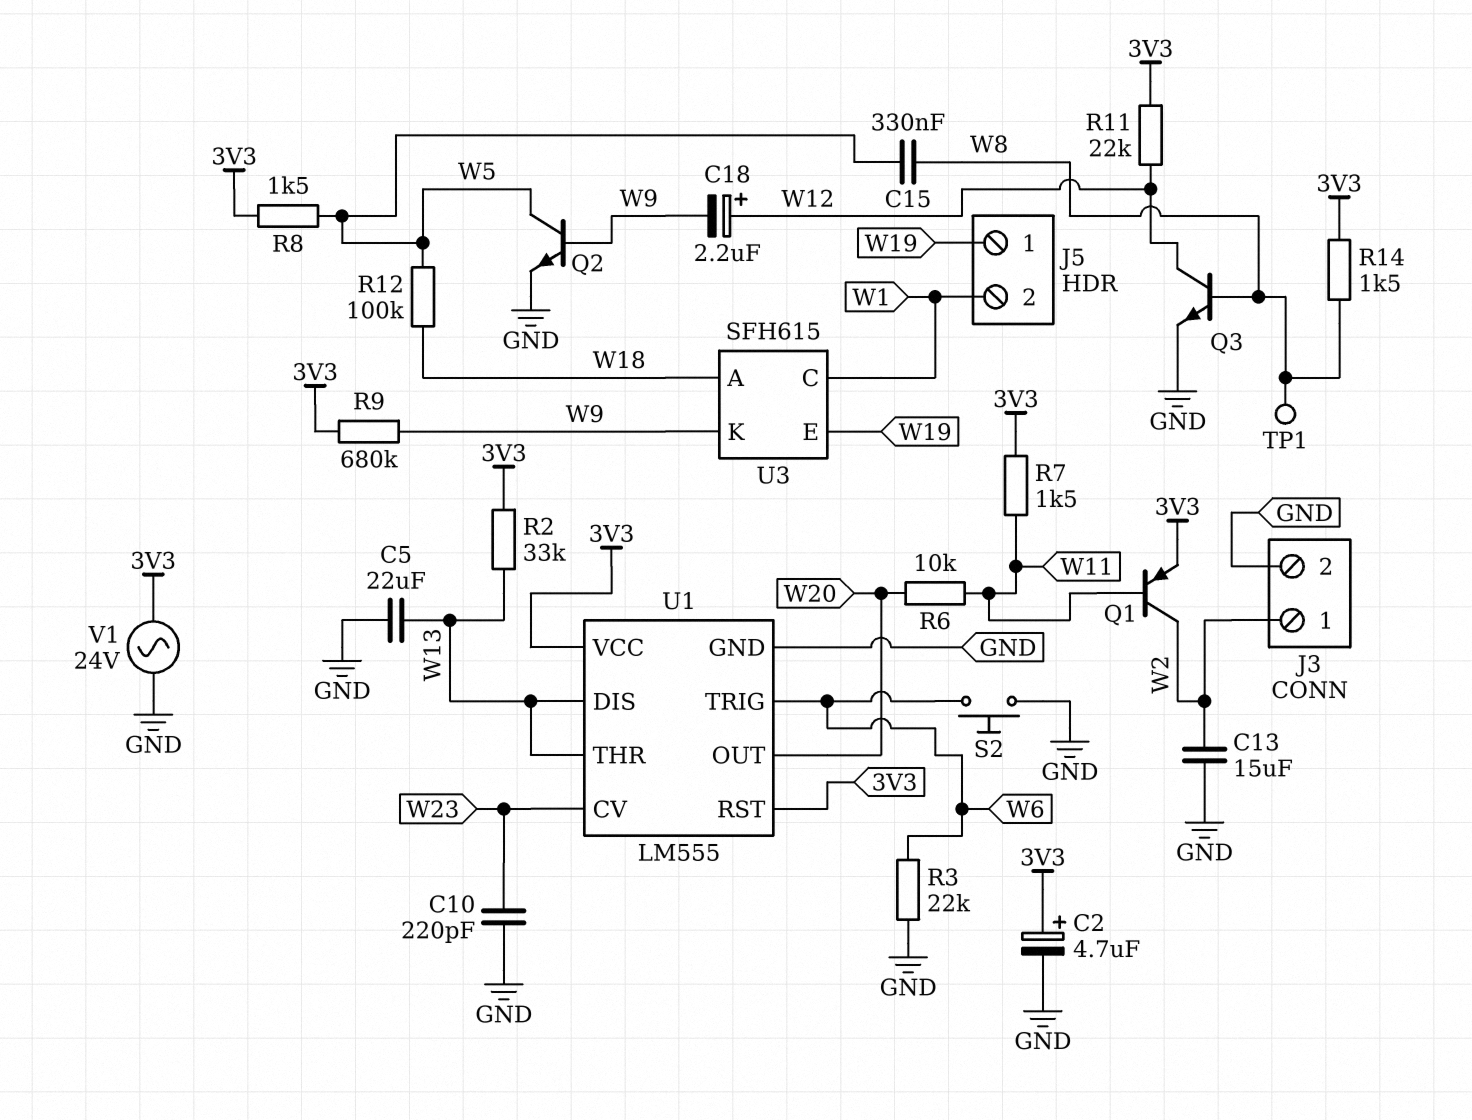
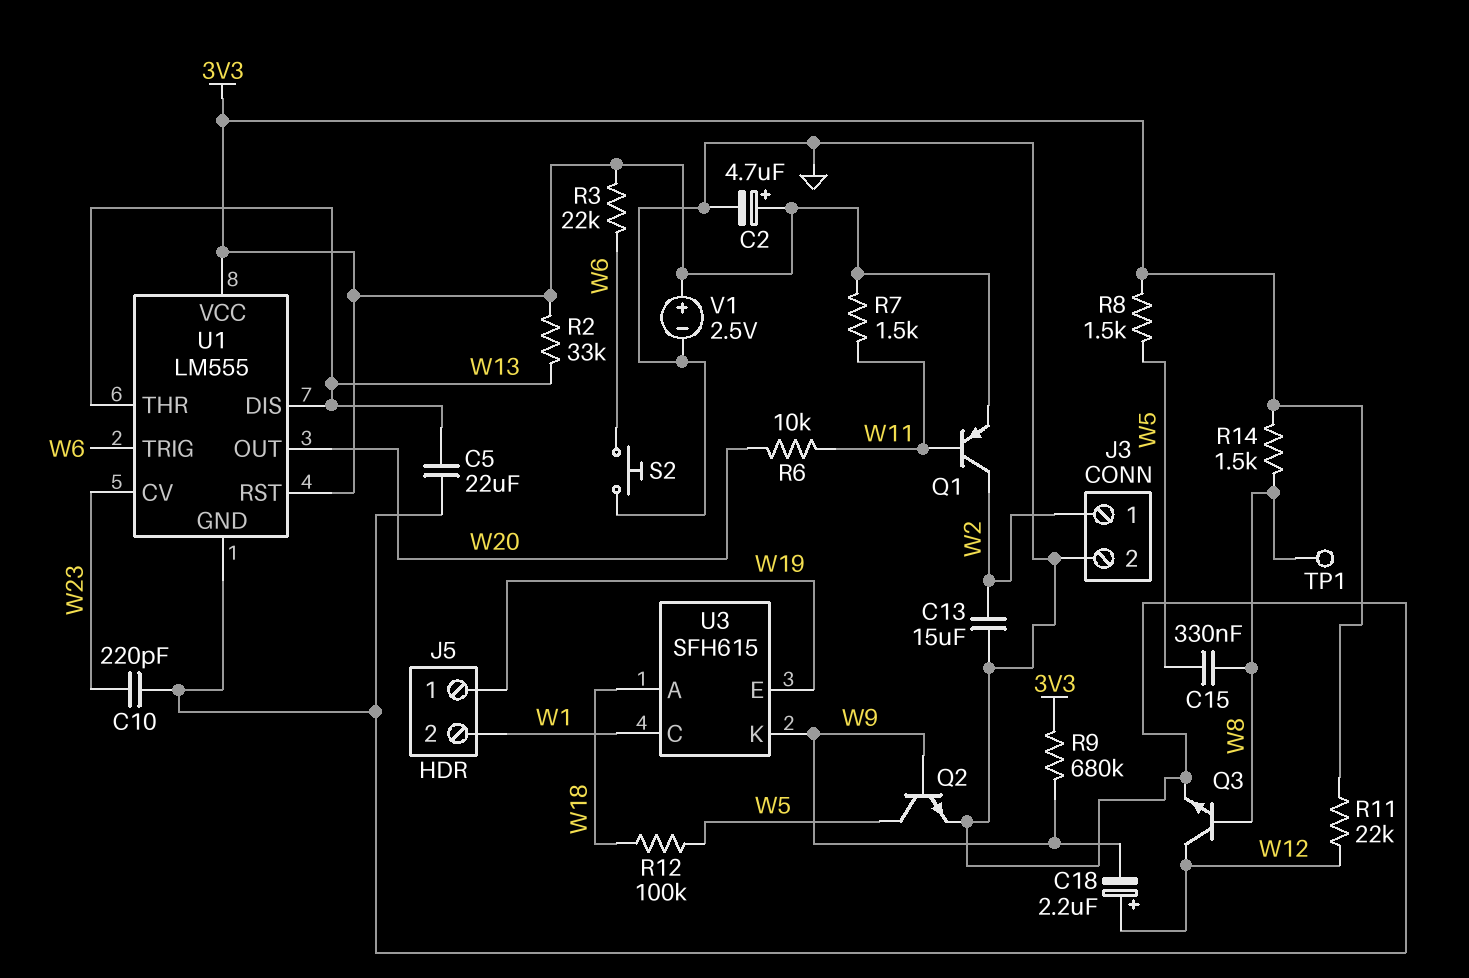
R3: 22k (GND, W6) -> 22k (3V3, W6)
V1: AC 24V (3V3, GND) -> 2.5V (plus 3V3, minus GND)

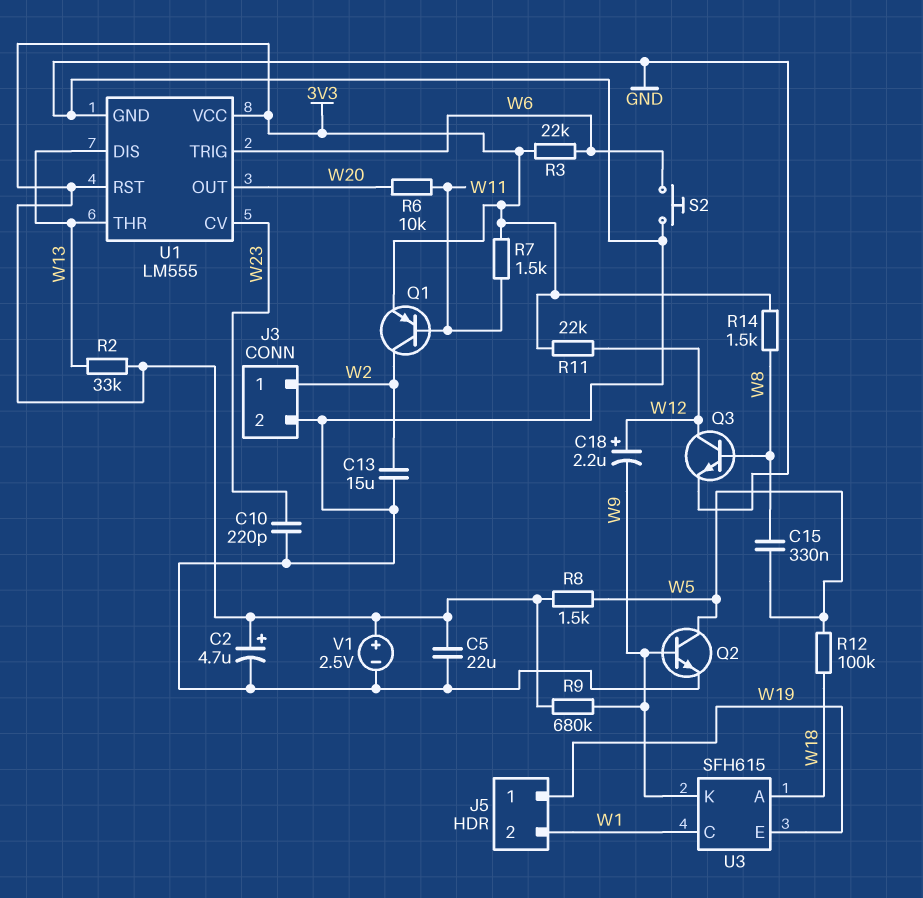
C5: 22uF (GND, W13) -> 22uF (3V3, GND)
TP1: test point (W8) -> none

